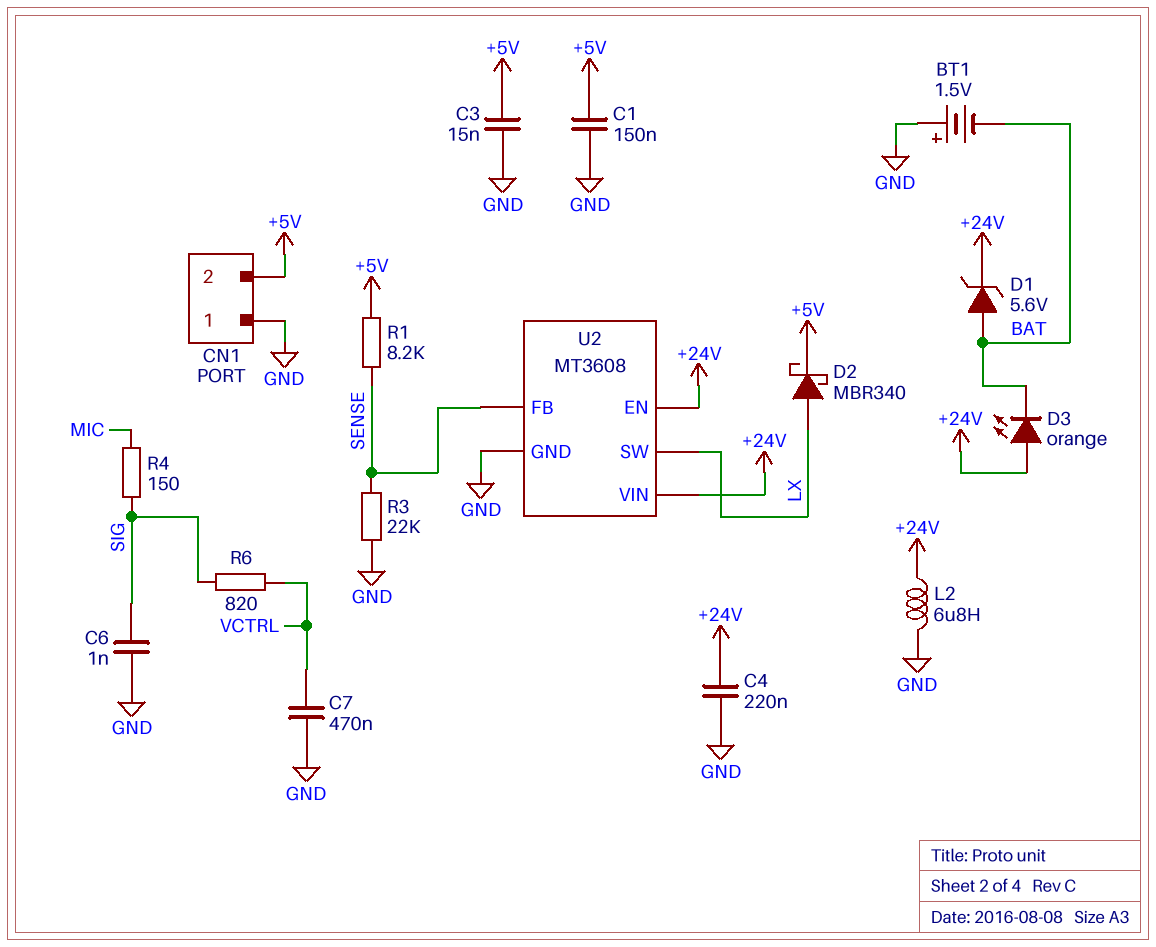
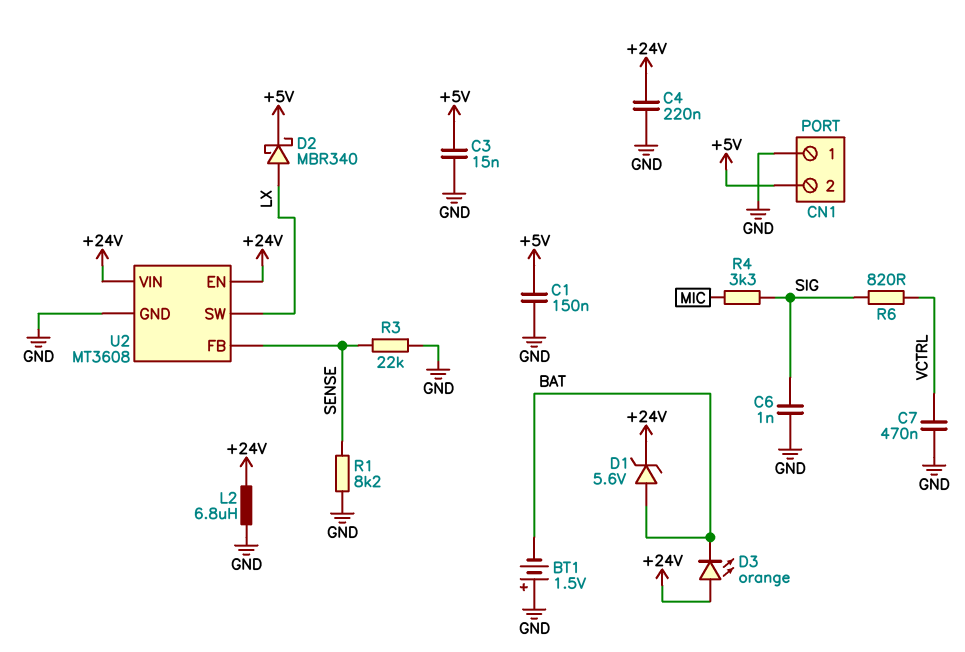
R1: 8.2k (+5V, SENSE) -> 8.2k (GND, SENSE)
R4: 150 (MIC, SIG) -> 3.3k (MIC, SIG)

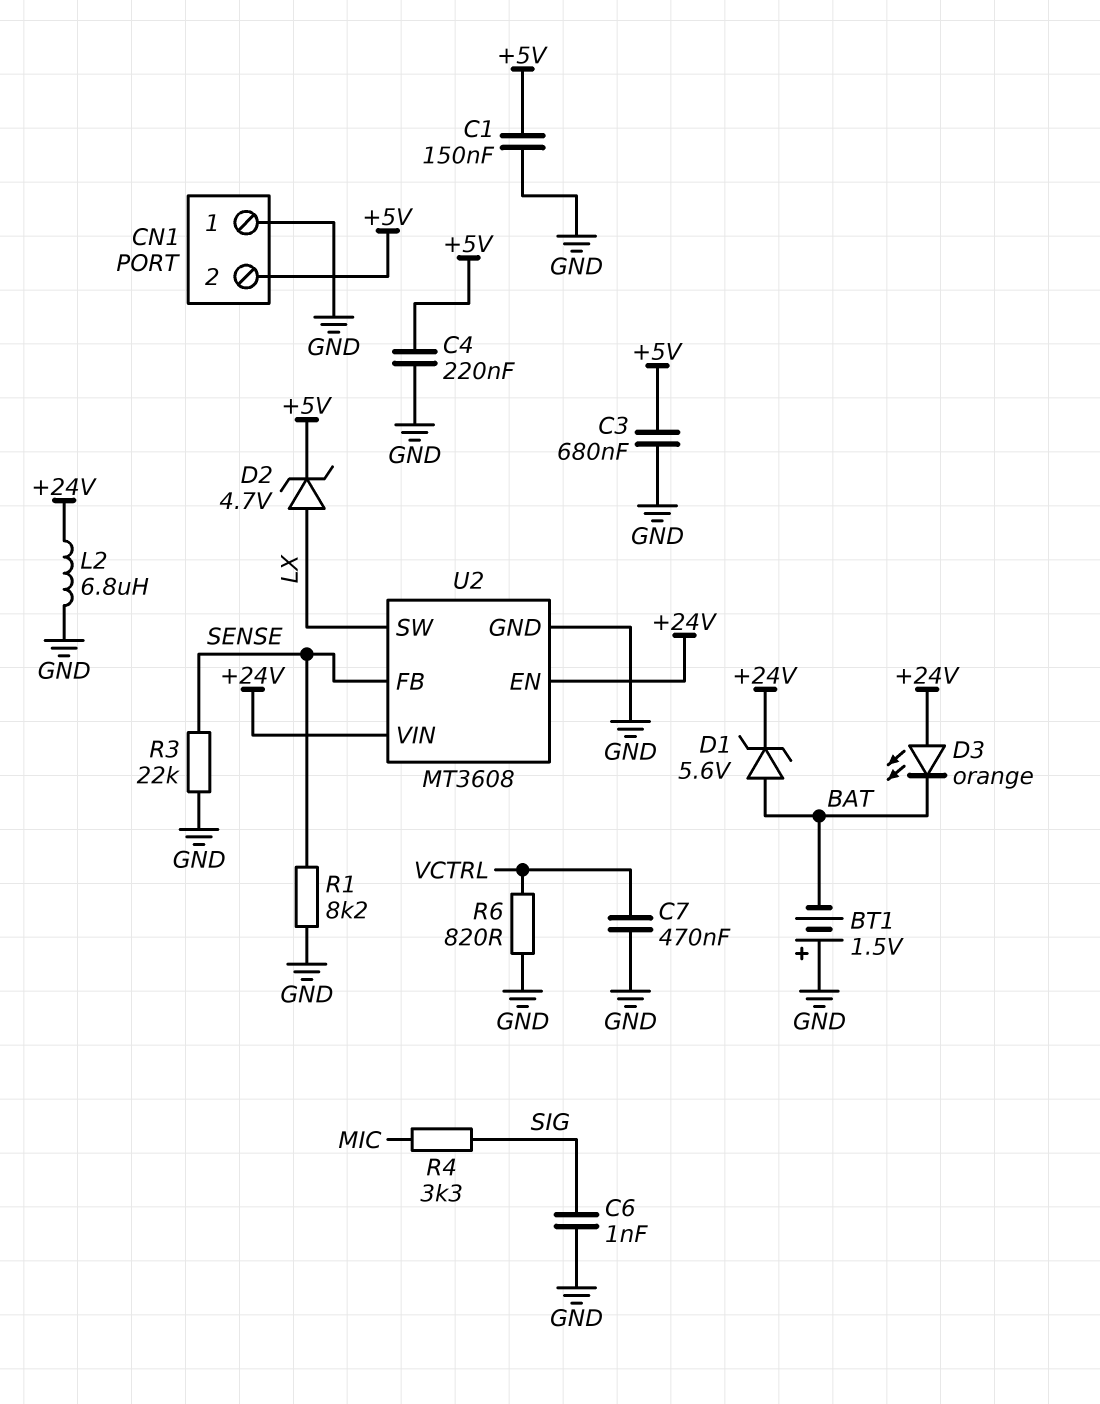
C3: 15nF (+5V, GND) -> 680nF (+5V, GND)
C4: 220nF (+24V, GND) -> 220nF (+5V, GND)
D2: schottky MBR340 (A LX, K +5V) -> zener 4.7V (A LX, K +5V)
R6: 820 (SIG, VCTRL) -> 820 (GND, VCTRL)

